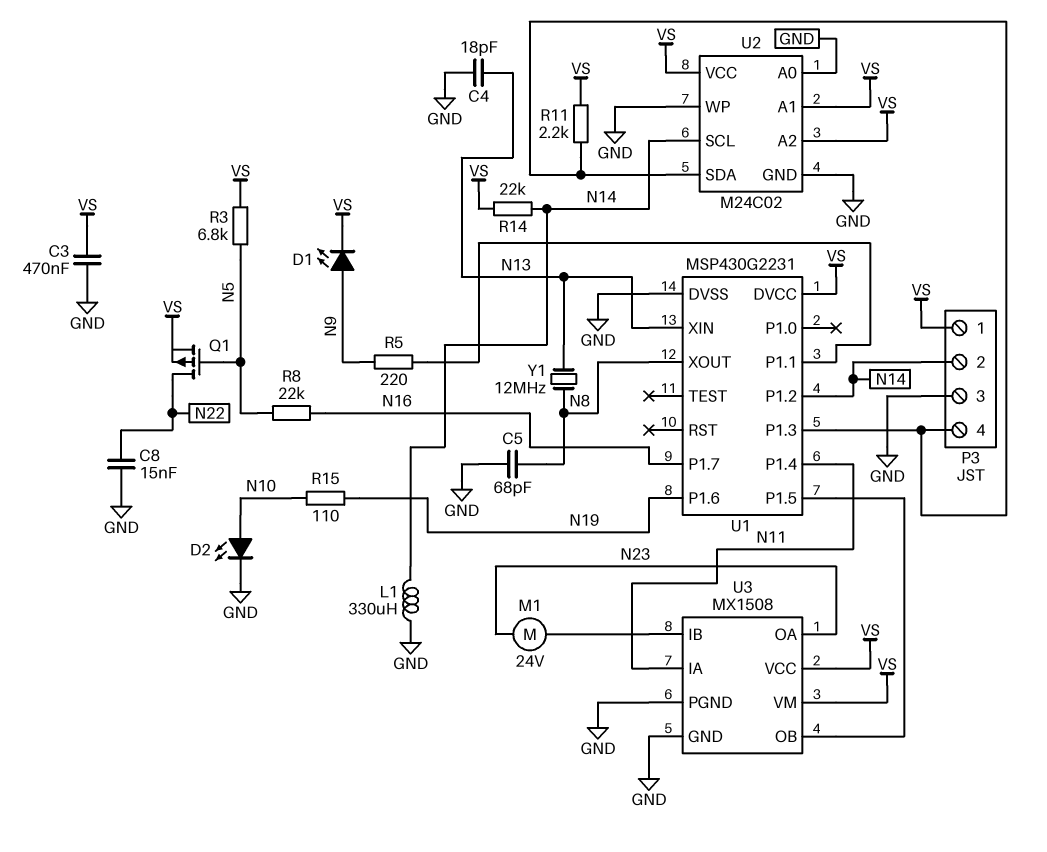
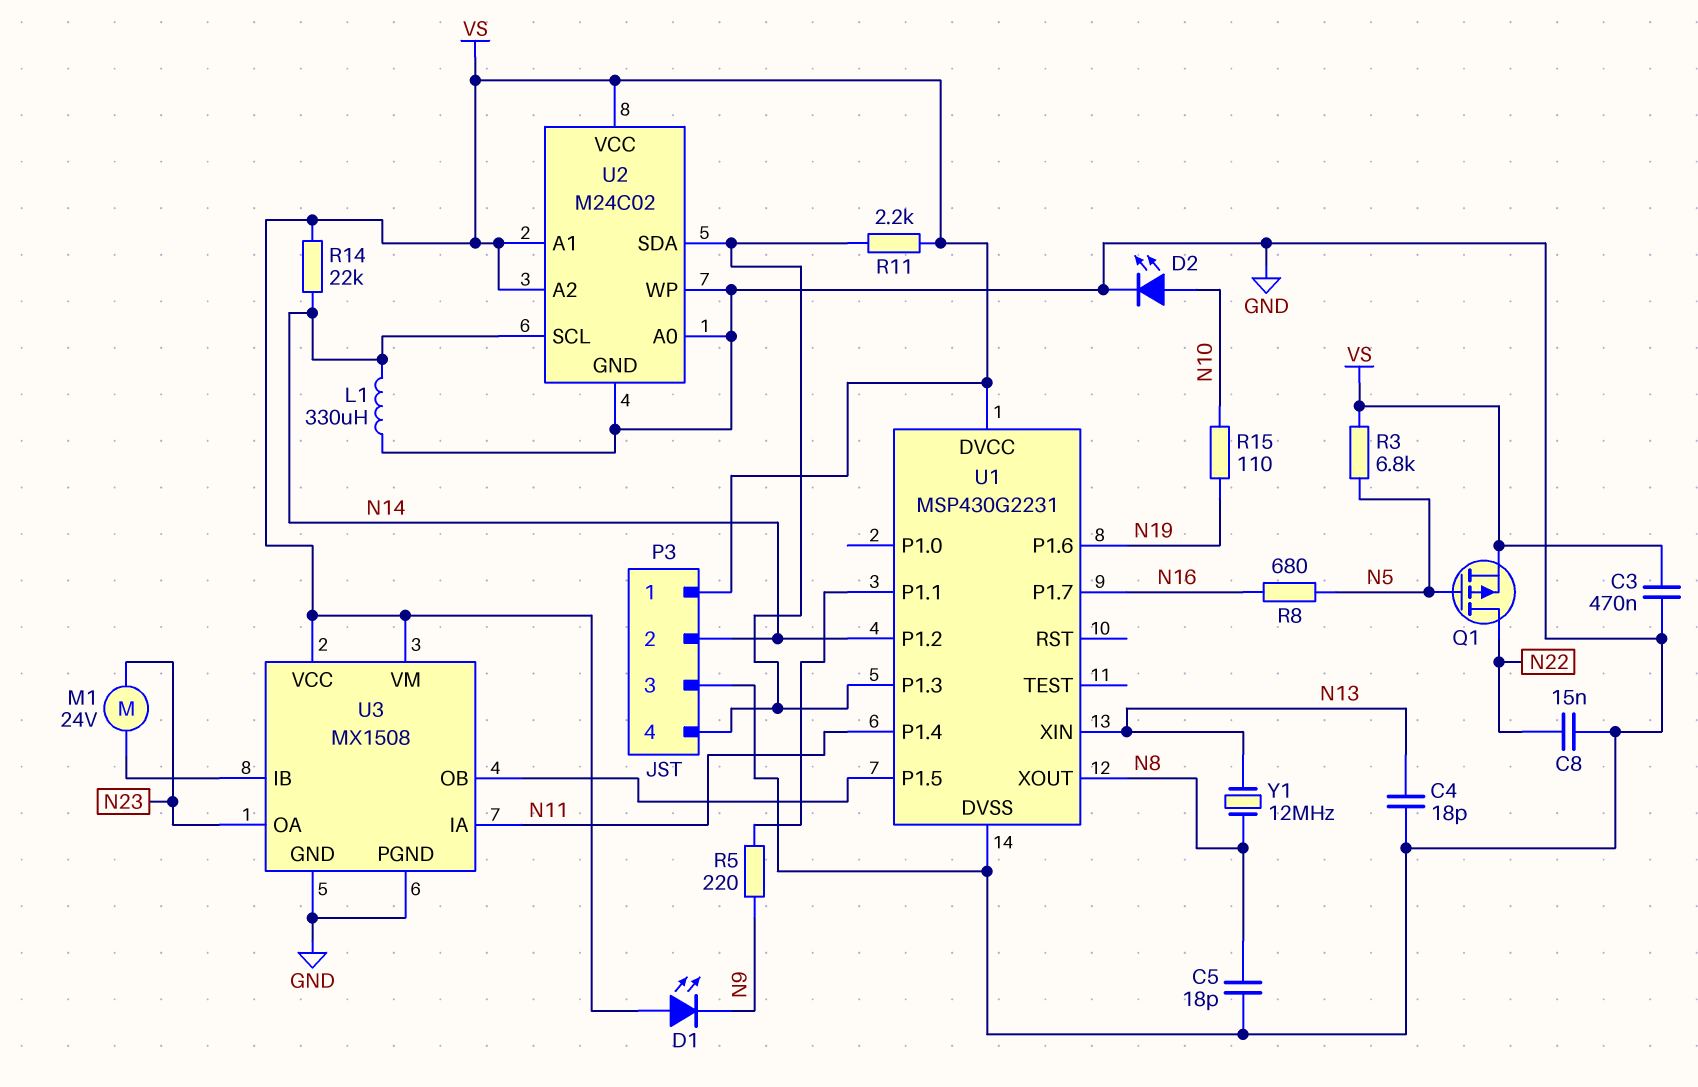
C5: 68pF (GND, N8) -> 18pF (GND, N8)
D1: LED (A N9, K VS) -> LED (A VS, K N9)
R8: 22k (N5, N16) -> 680 (N5, N16)

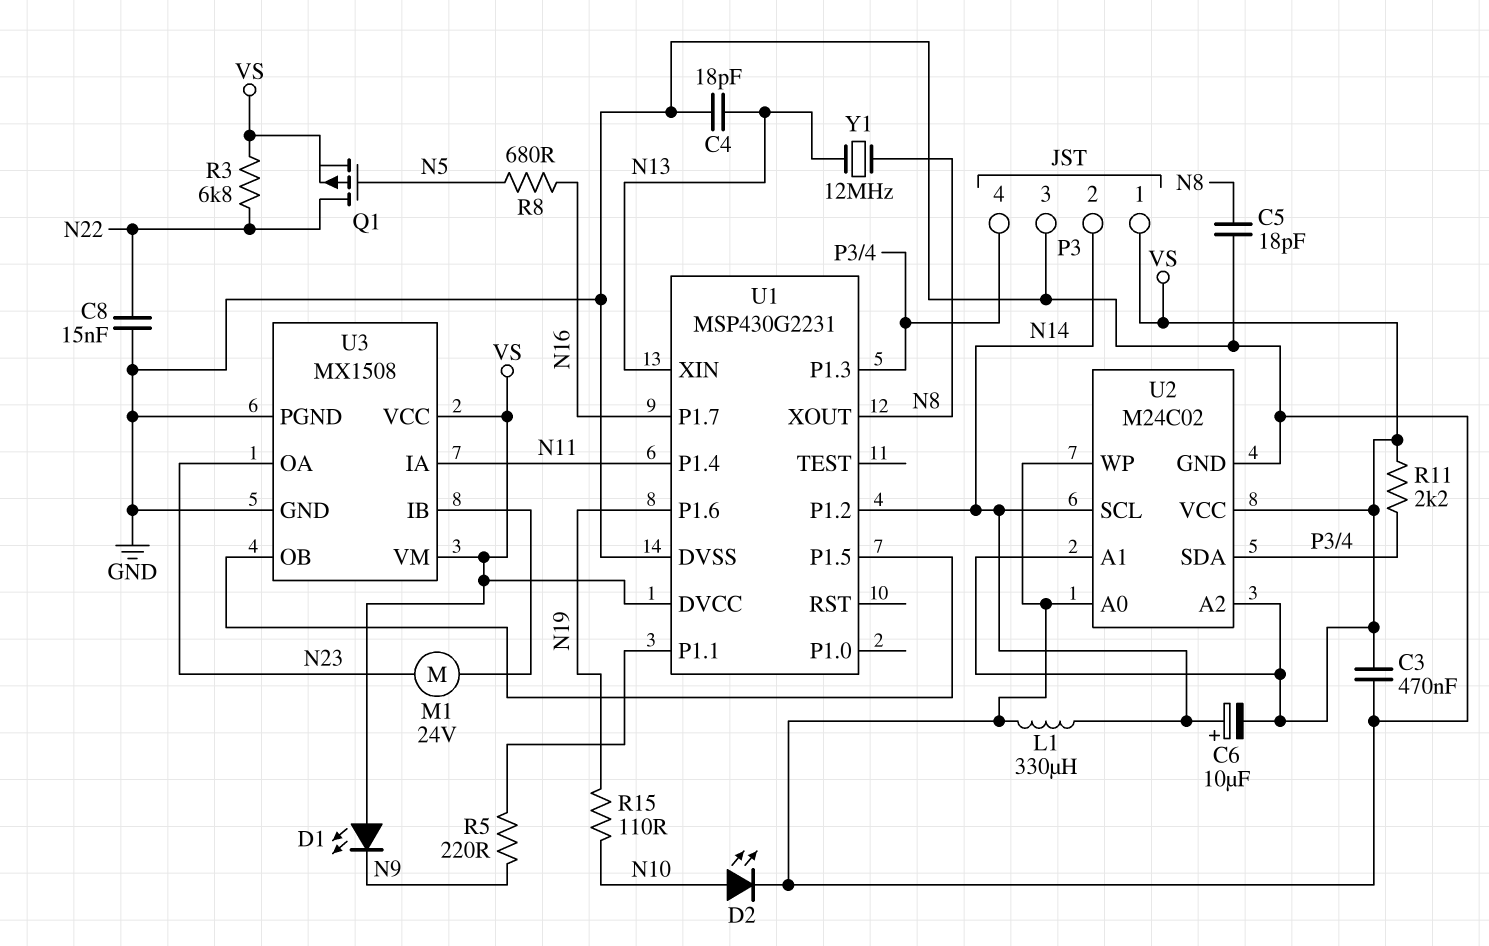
C6: none -> 10uF (plus N14, minus VS)
R3: 6.8k (N5, VS) -> 6.8k (N22, VS)
R14: 22k (N14, VS) -> none

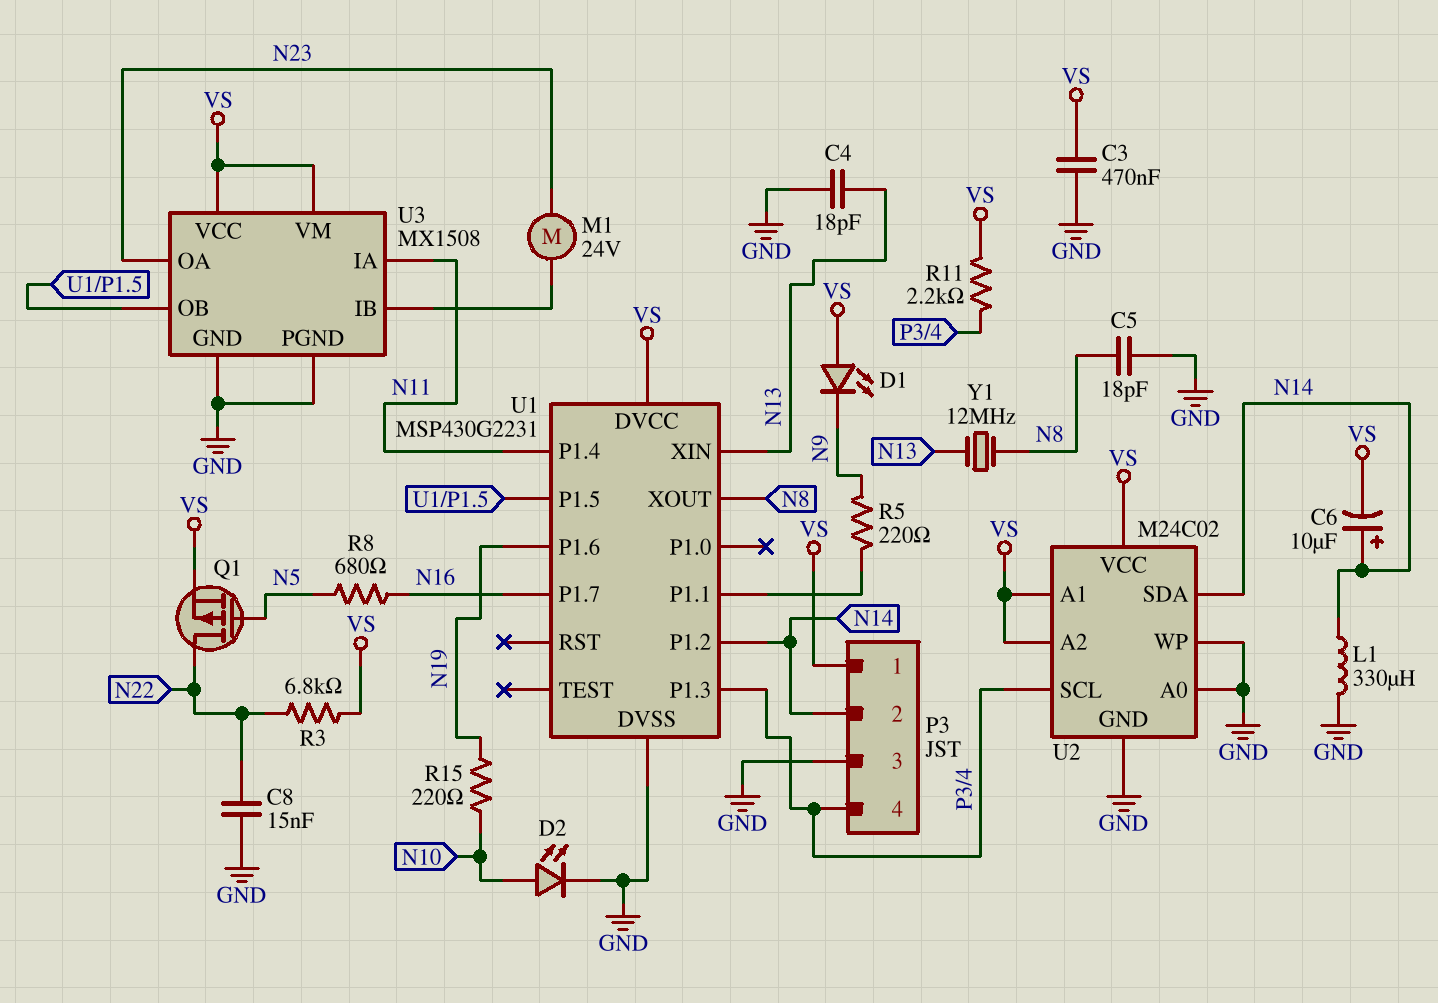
R15: 110 (N10, N19) -> 220 (N10, N19)
U2 pin SCL: N14 -> P3/4
U2 pin SDA: P3/4 -> N14

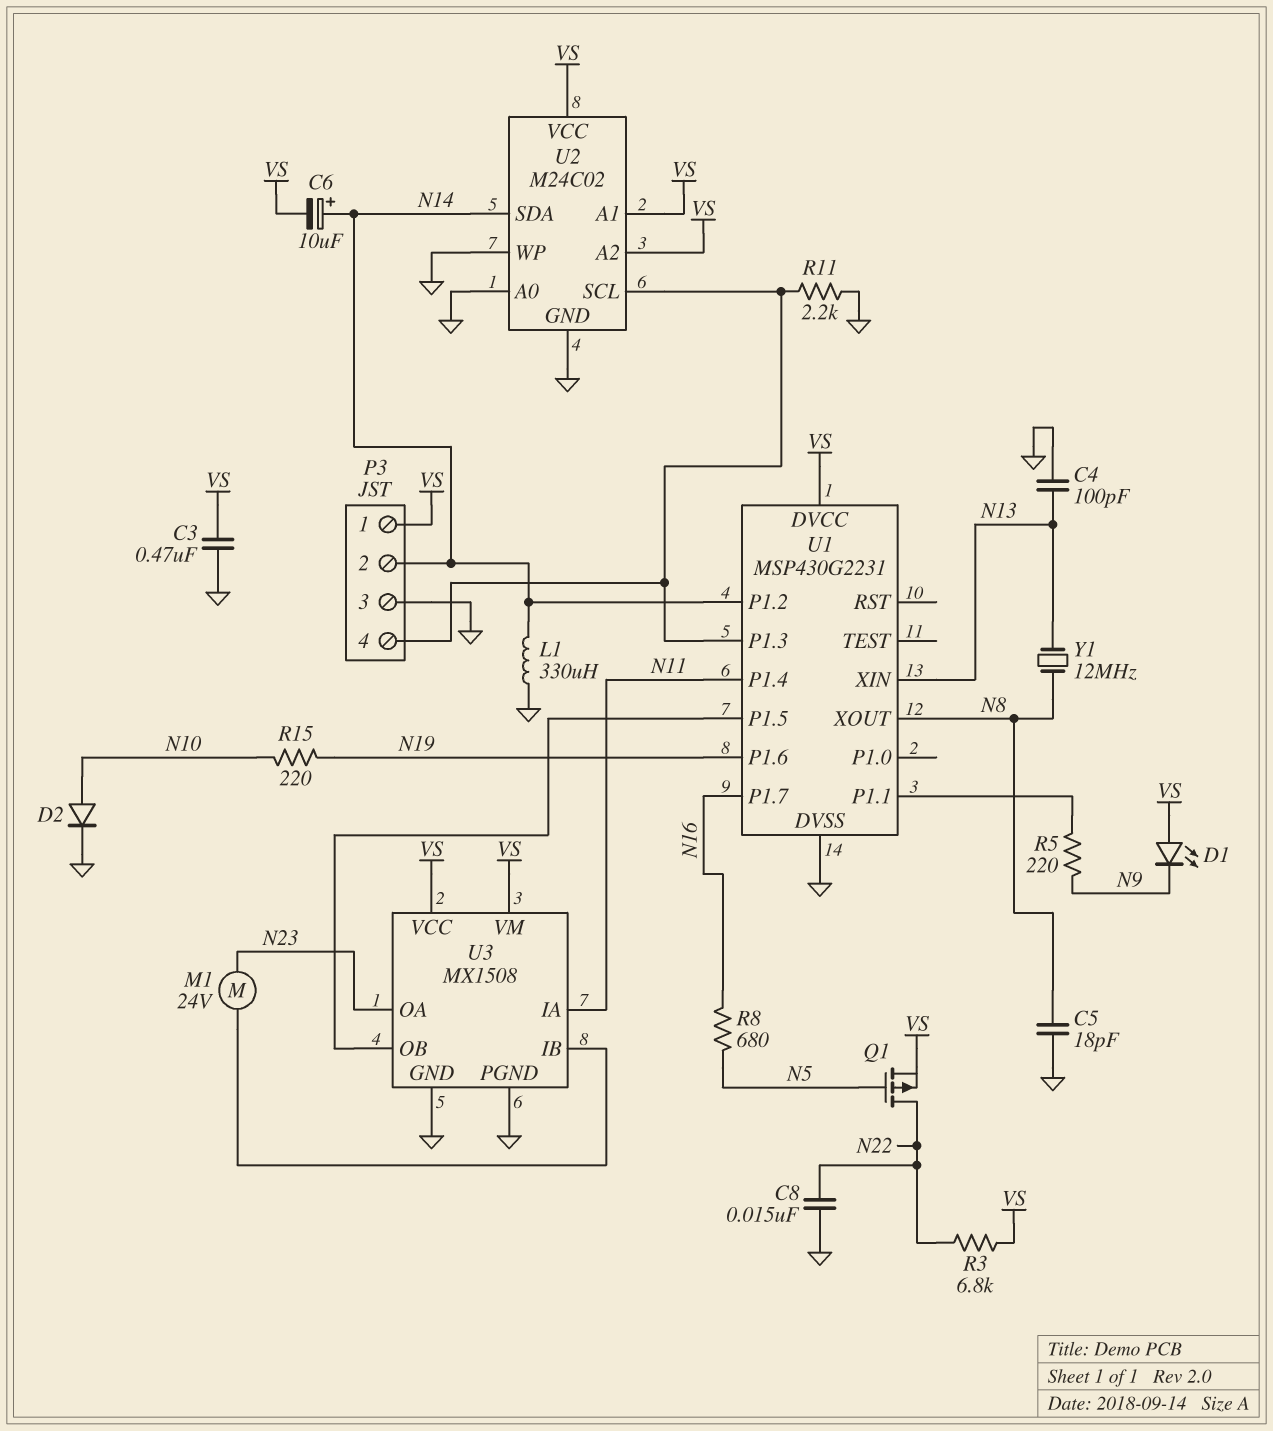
C4: 18pF (GND, N13) -> 100pF (GND, N13)
D2: LED (A N10, K GND) -> diode (A N10, K GND)
R11: 2.2k (P3/4, VS) -> 2.2k (GND, P3/4)

